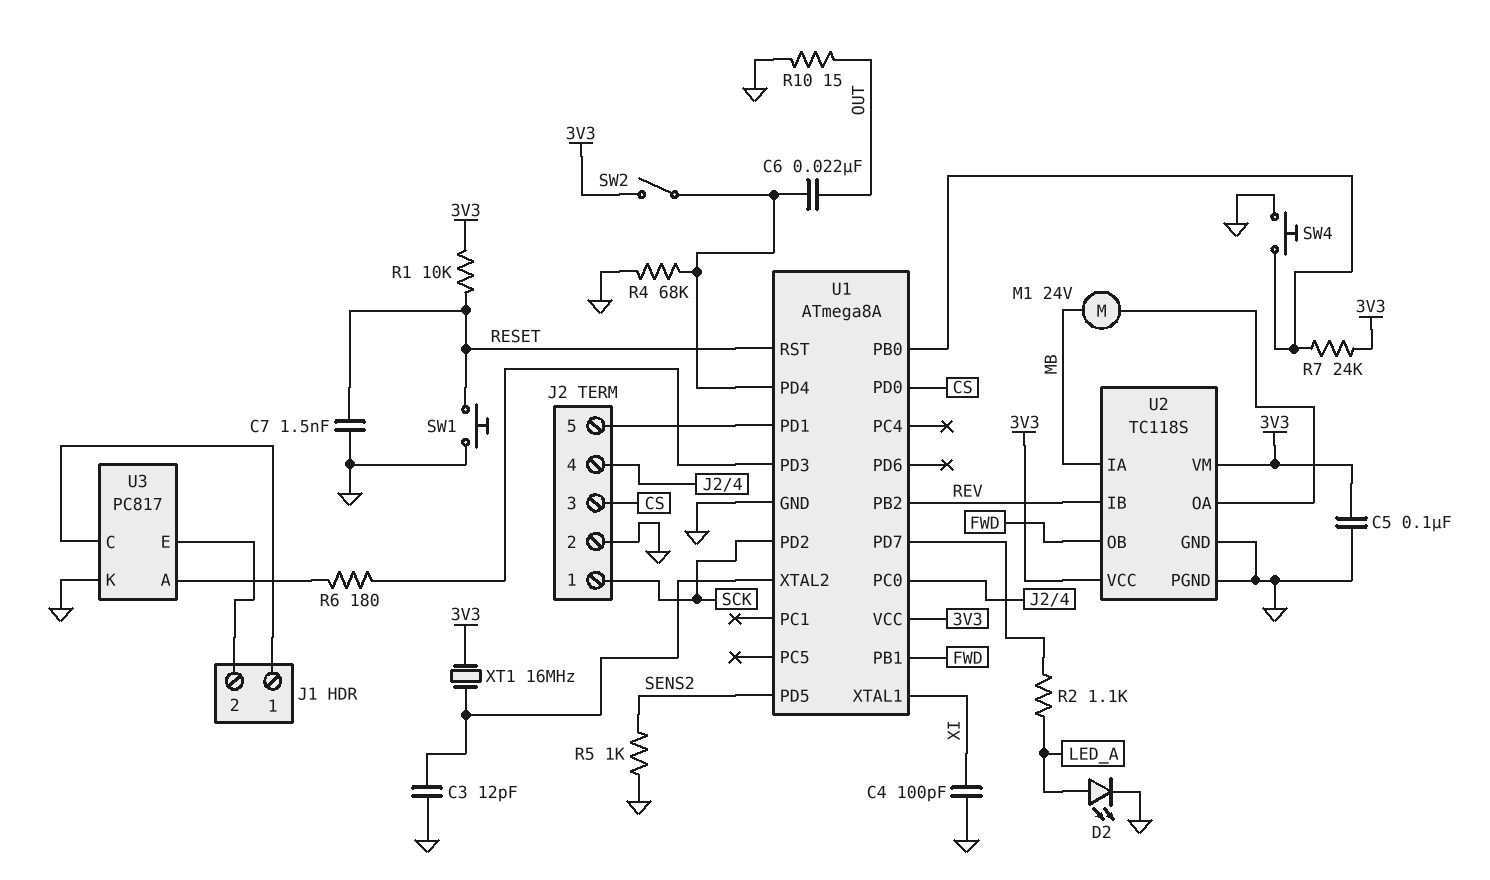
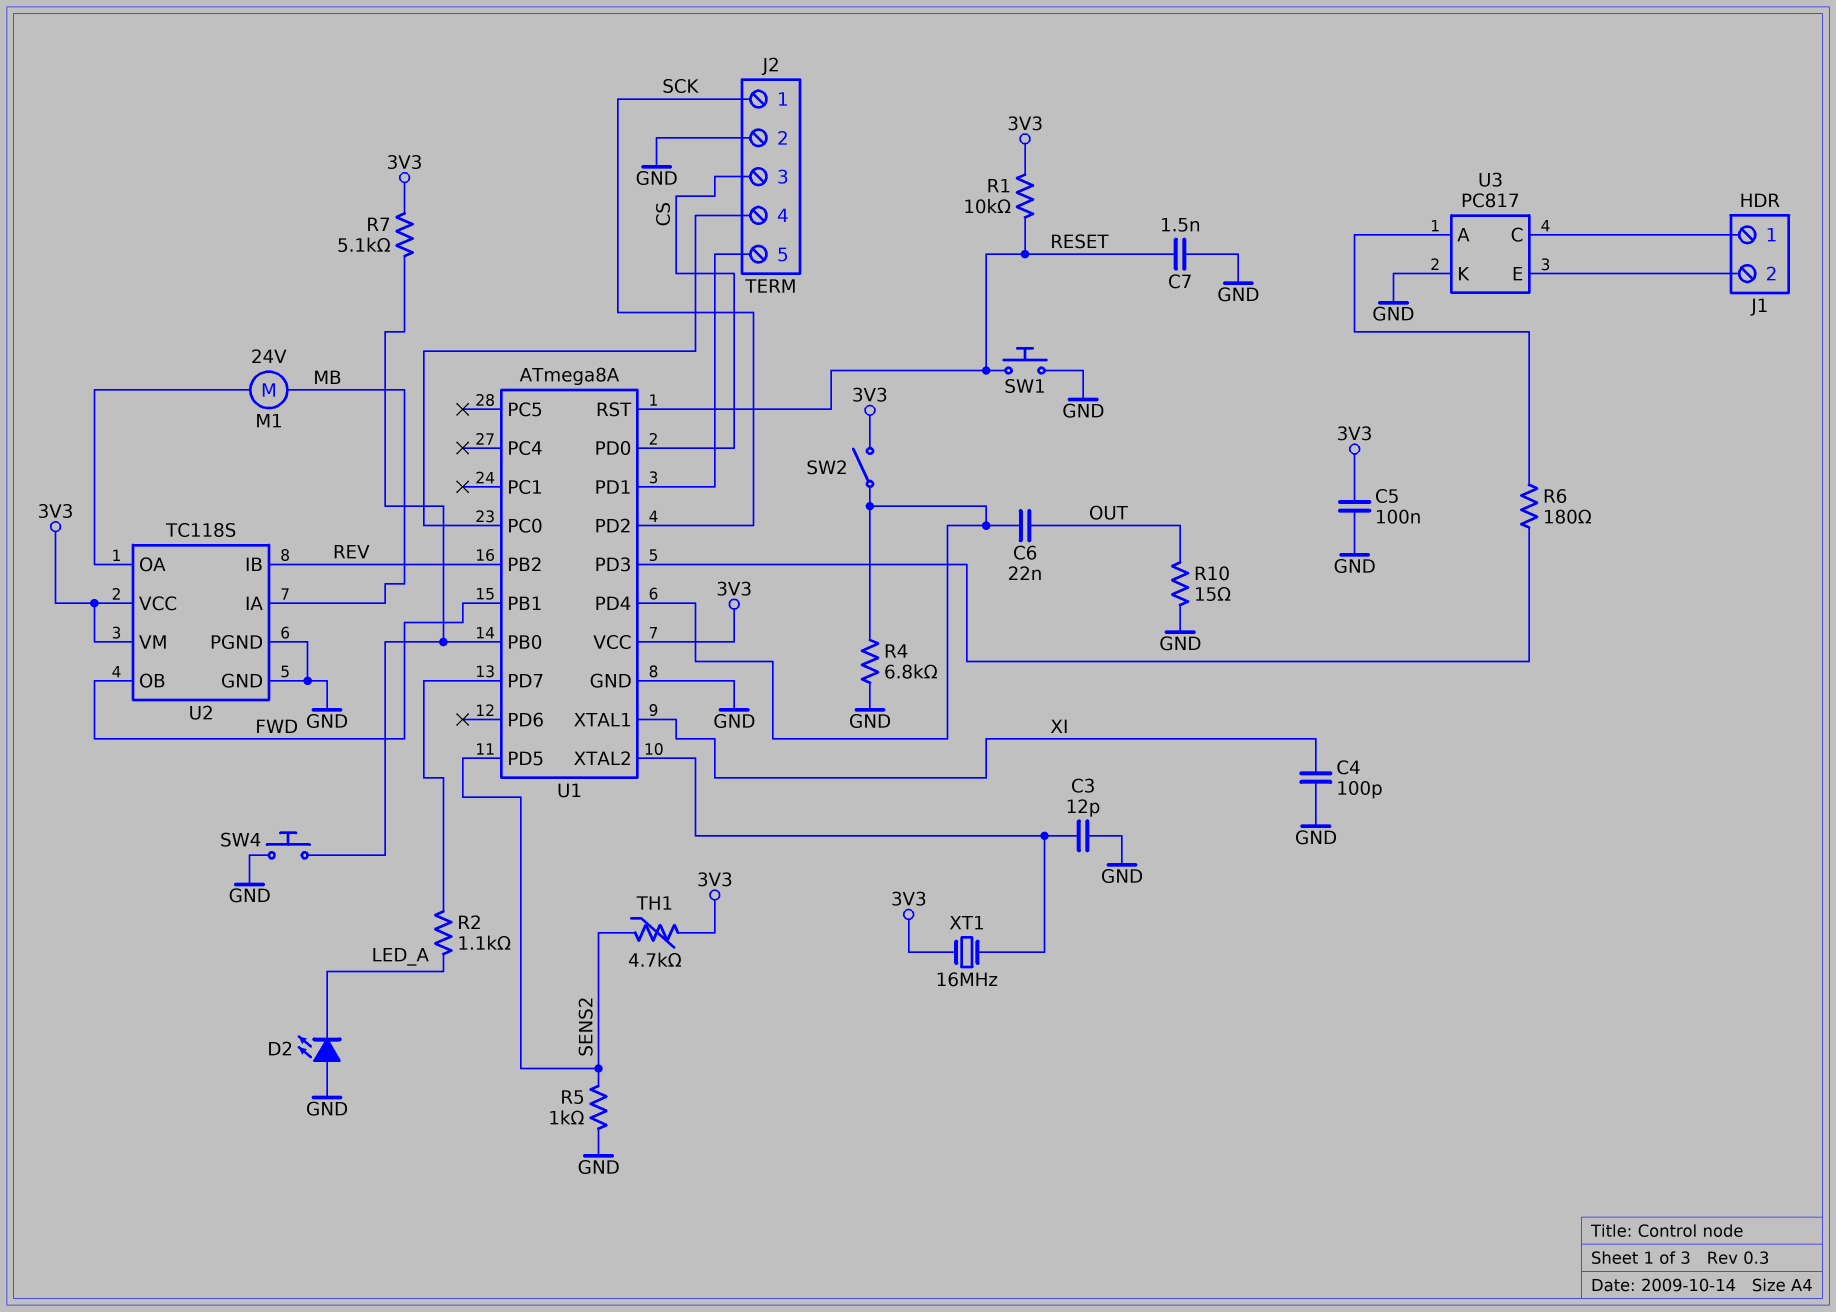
D2: LED (A LED_A, K GND) -> LED (A GND, K LED_A)
R4: 68k (GND, U1/PD4) -> 6.8k (GND, U1/PD4)
R7: 24k (3V3, U1/PB0) -> 5.1k (3V3, U1/PB0)
TH1: none -> 4.7k (3V3, SENS2)

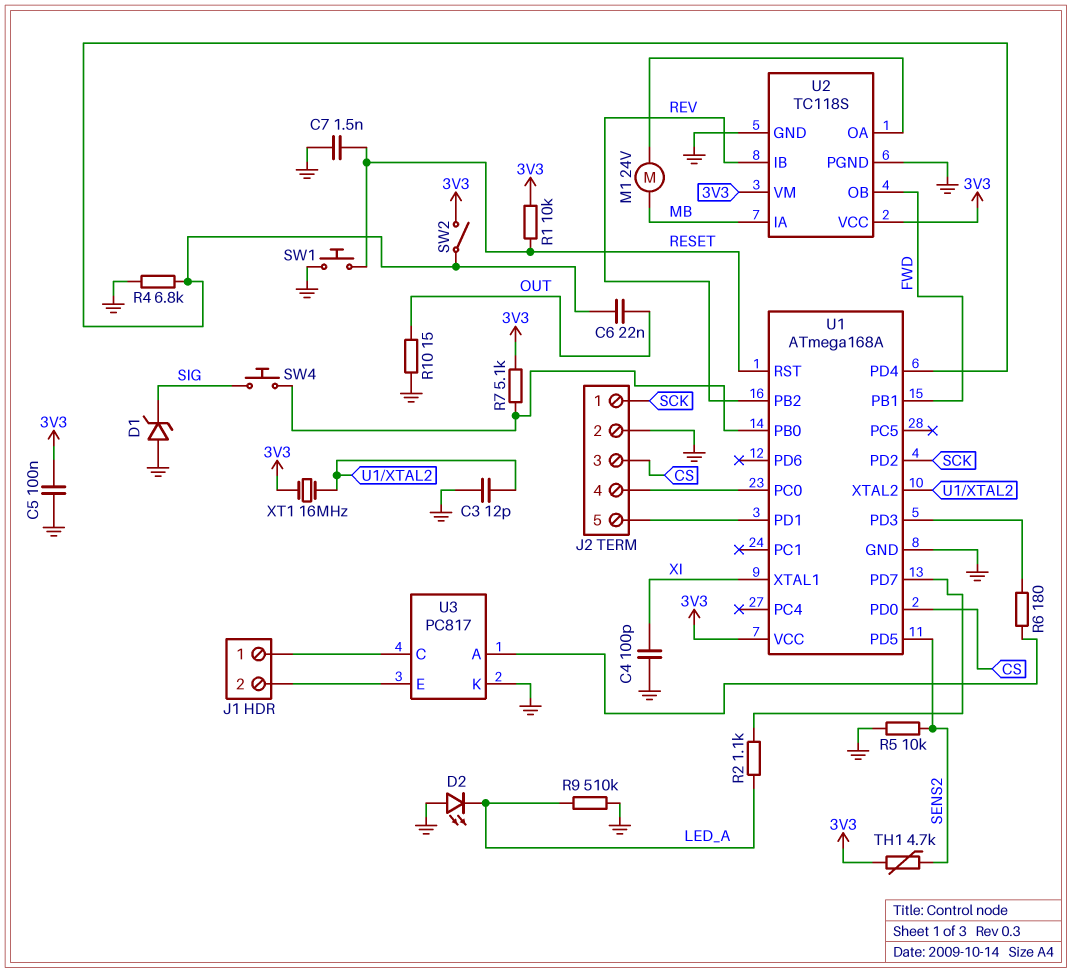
D1: none -> zener (A GND, K SIG)
R5: 1k (GND, SENS2) -> 10k (GND, SENS2)
R9: none -> 510k (GND, LED_A)
SW4: button (GND, U1/PB0) -> button (SIG, U1/PB0)
U1: ATmega8A -> ATmega168A

